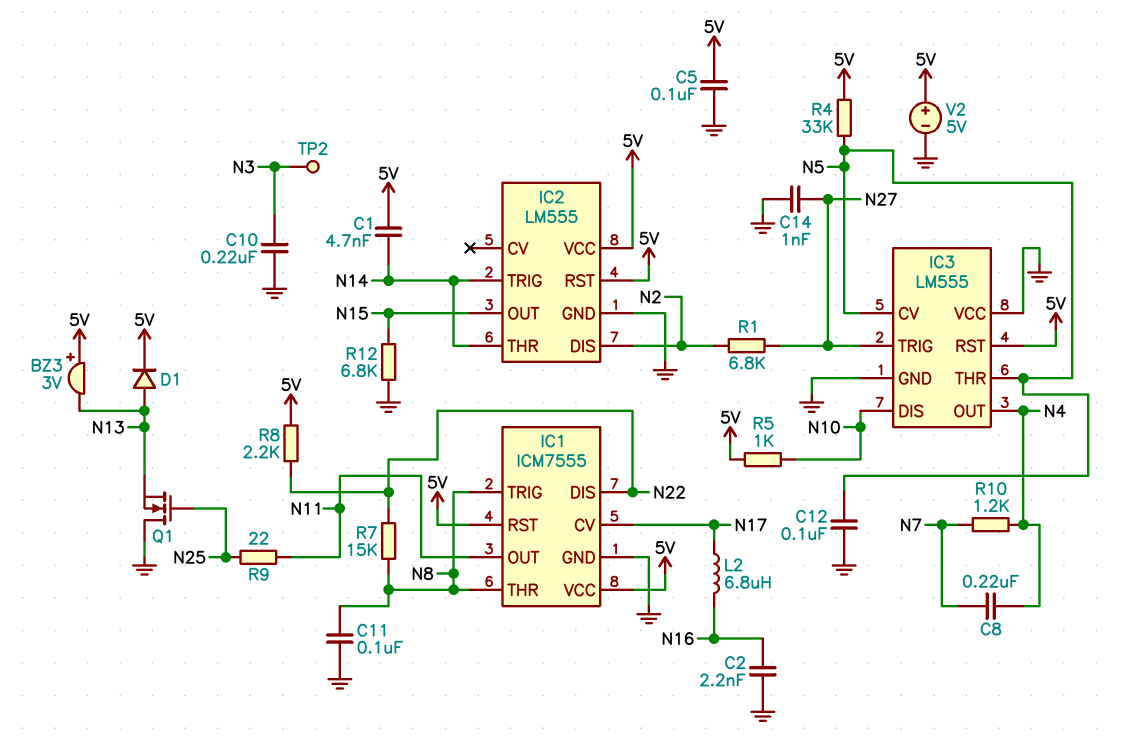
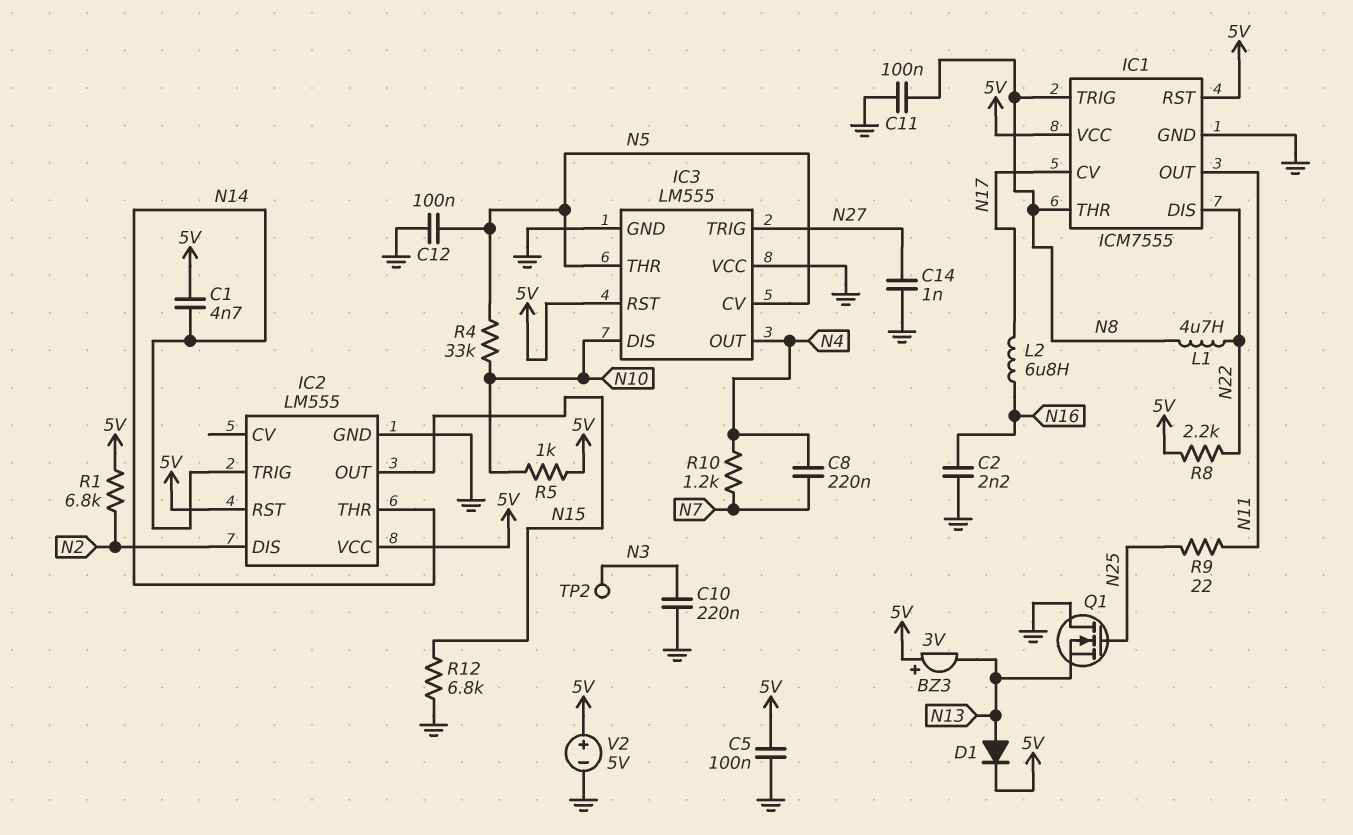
L1: none -> 4.7uH (N8, N22)
R1: 6.8k (N2, N27) -> 6.8k (5V, N2)
R4: 33k (5V, N5) -> 33k (N5, N10)
R7: 15k (N8, N22) -> none

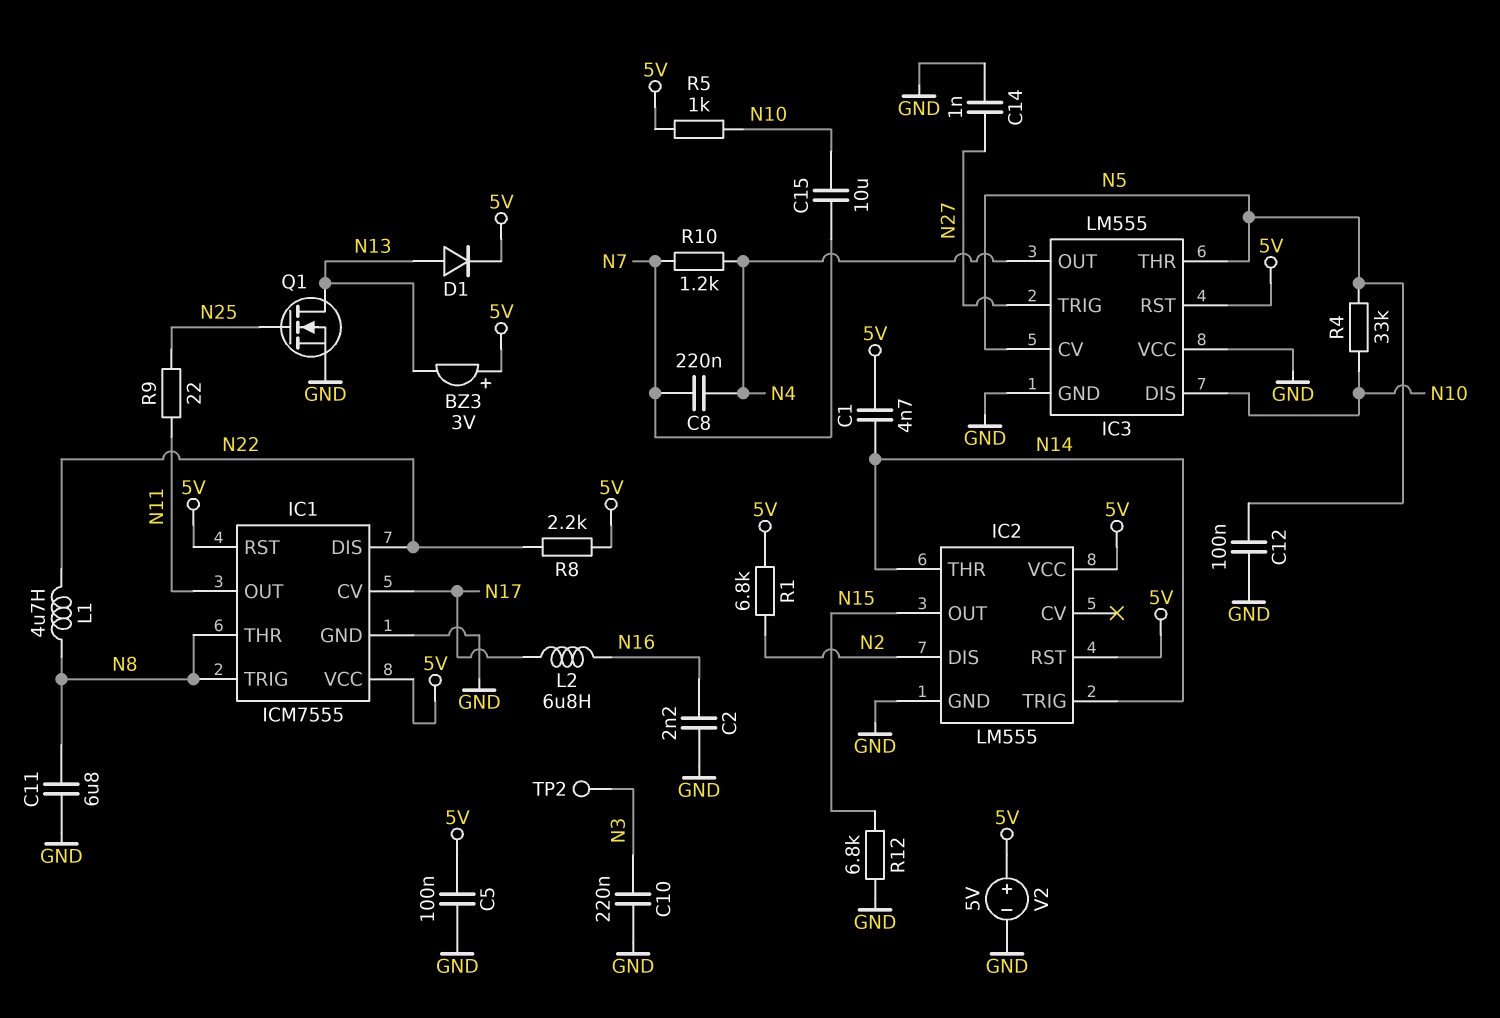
C11: 100nF (GND, N8) -> 6.8uF (GND, N8)
C15: none -> 10uF (N7, N10)
Q1: NMOS (G N25, D GND, S N13) -> NMOS (G N25, D N13, S GND)

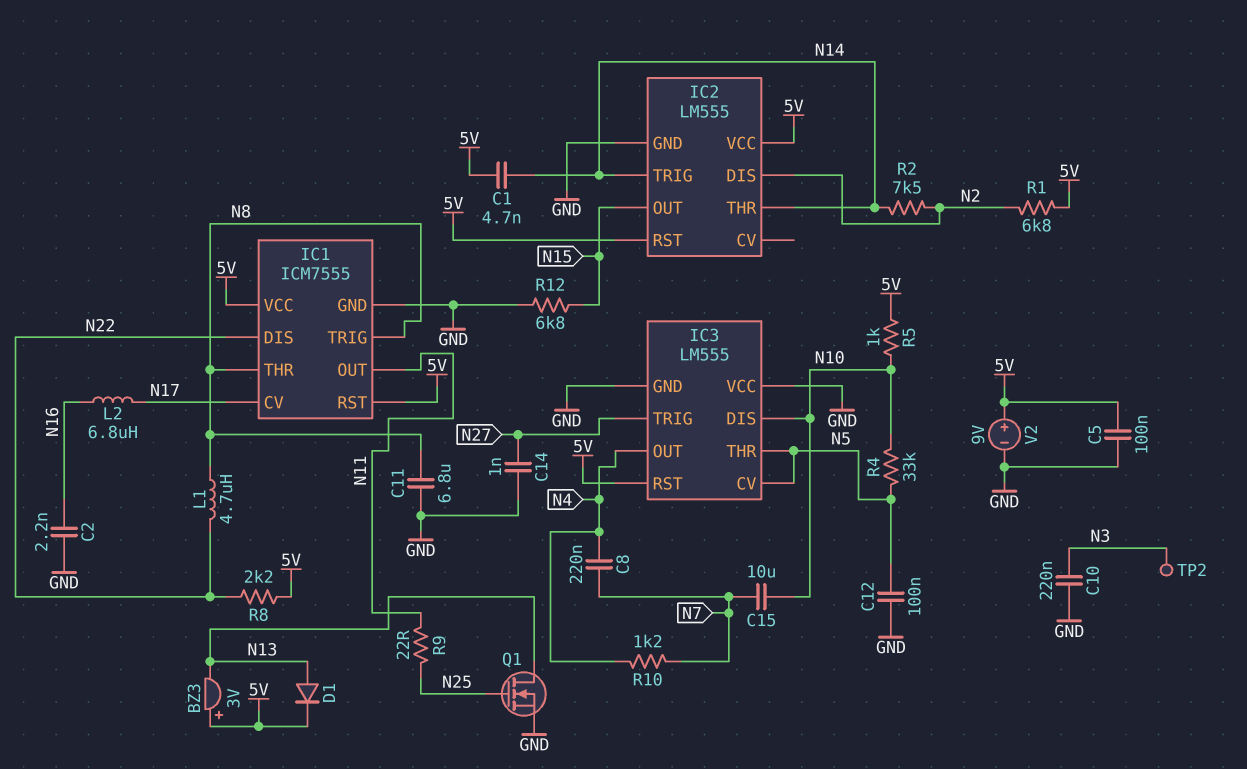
R2: none -> 7.5k (N2, N14)
V2: 5V (plus 5V, minus GND) -> 9V (plus 5V, minus GND)

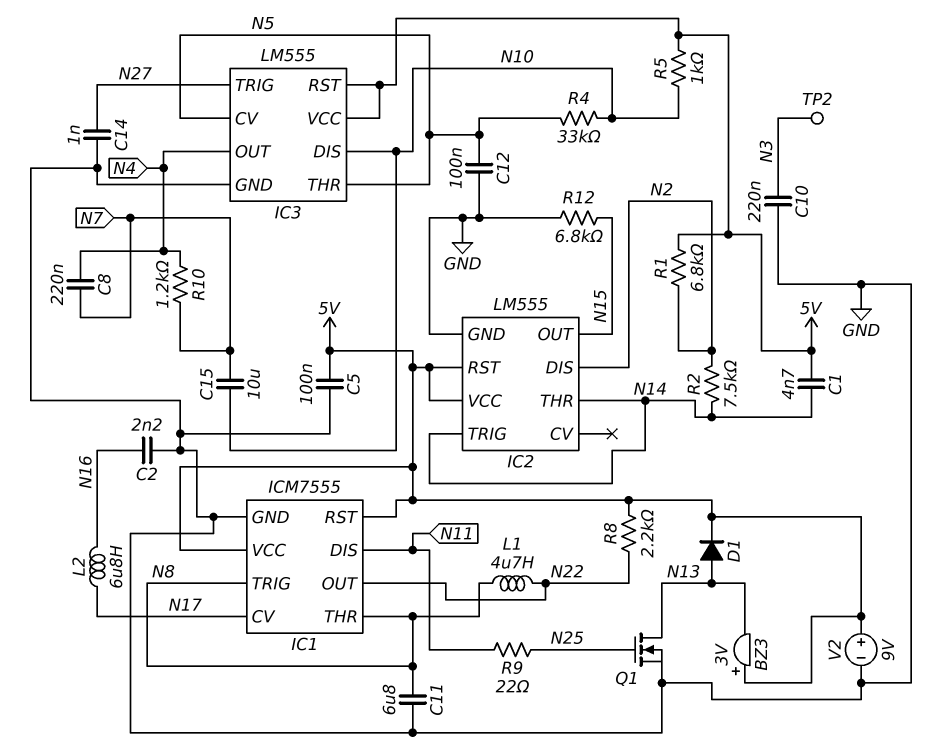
IC1 pin DIS: N22 -> N11
IC1 pin OUT: N11 -> N22
IC3 pin VCC: GND -> 5V

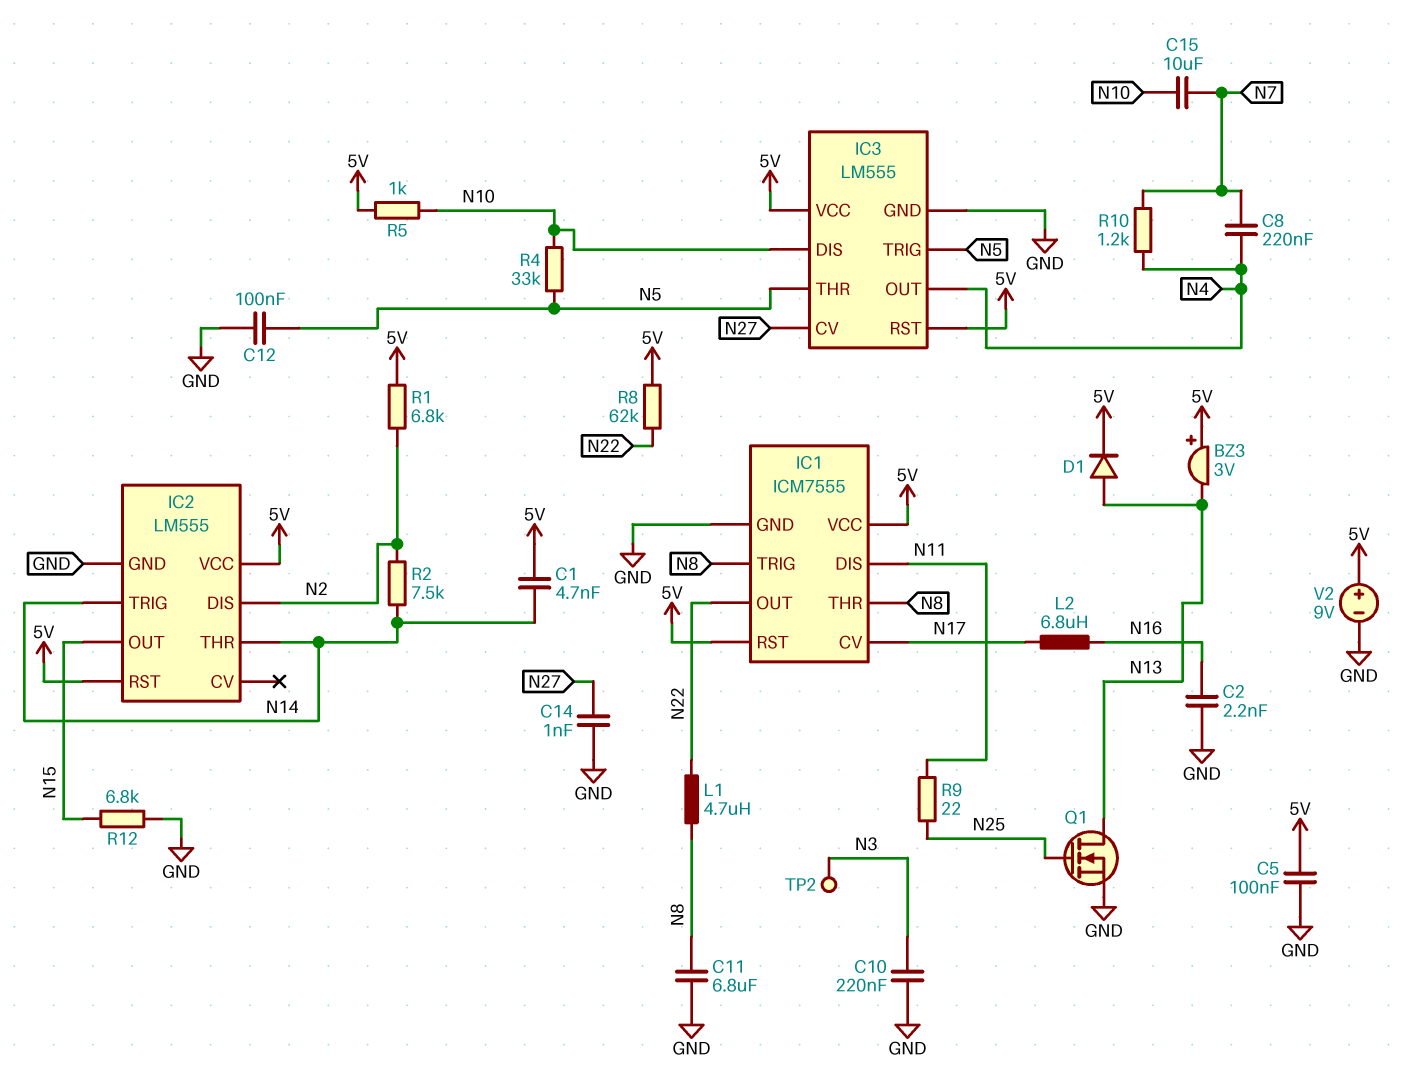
IC3 pin CV: N5 -> N27
IC3 pin TRIG: N27 -> N5
R8: 2.2k (5V, N22) -> 62k (5V, N22)

